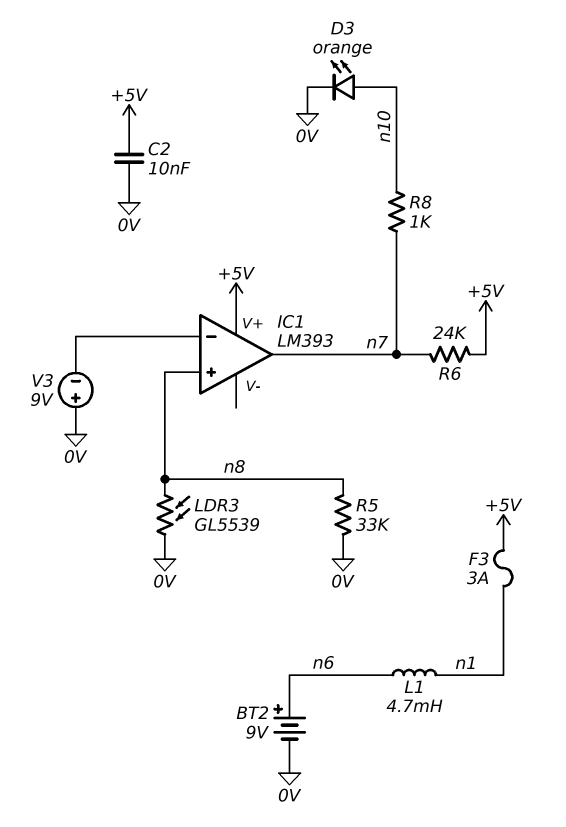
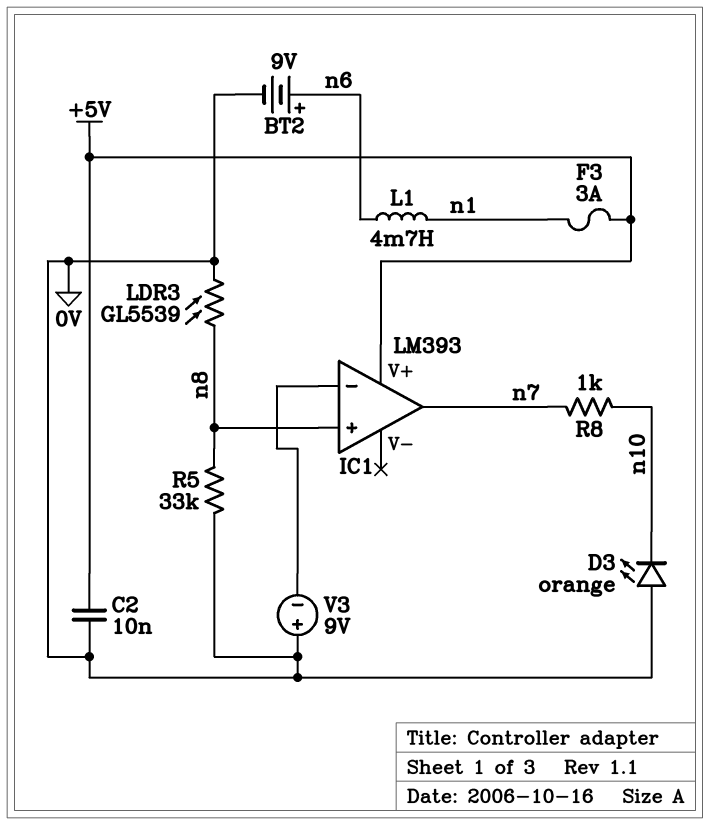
D3: LED orange (A n10, K 0V) -> LED orange (A 0V, K n10)
R6: 24k (+5V, n7) -> none

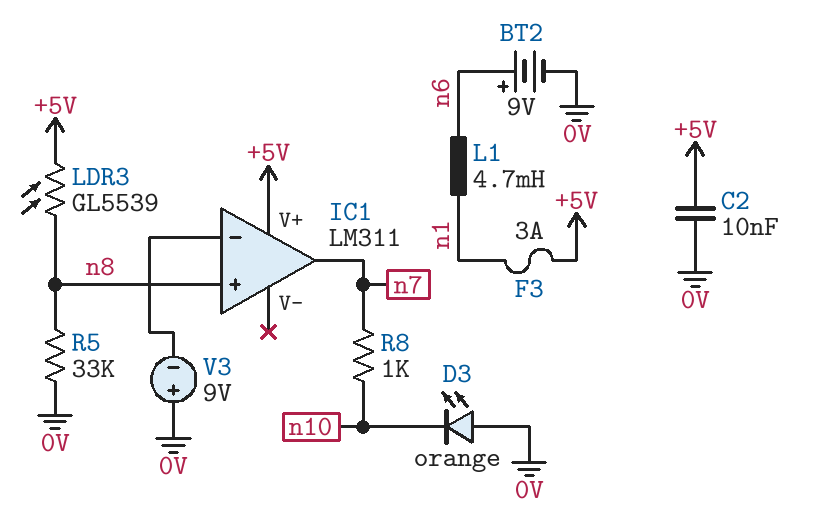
IC1: LM393 -> LM311
LDR3: GL5539 (0V, n8) -> GL5539 (+5V, n8)

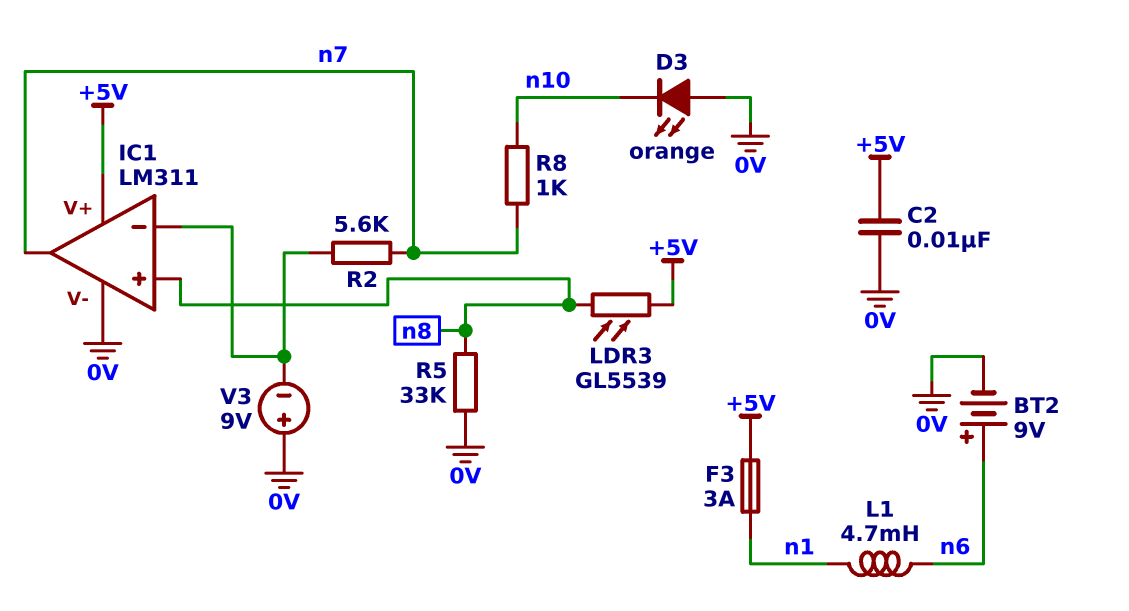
IC1 pin V-: none -> 0V
R2: none -> 5.6k (IC1/in-, n7)

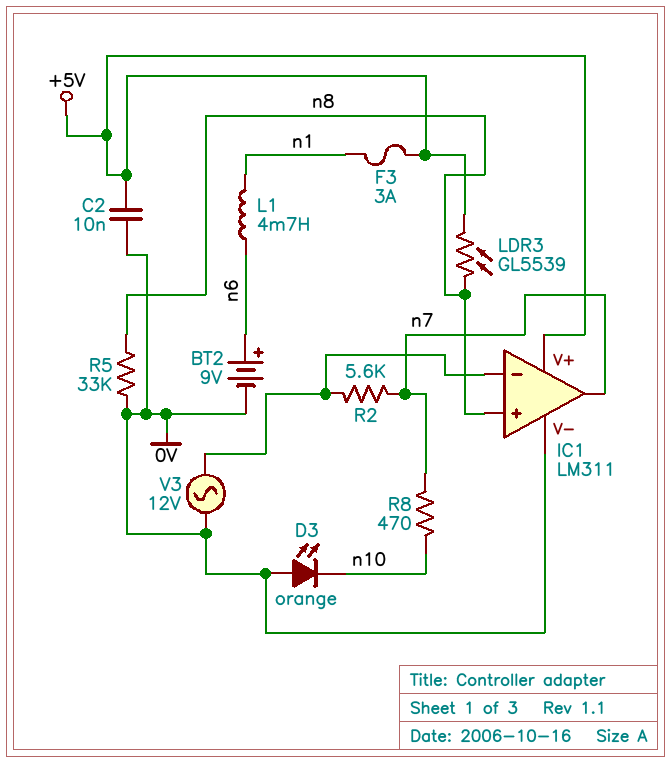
R8: 1k (n7, n10) -> 470 (n7, n10)
V3: 9V (plus 0V, minus IC1/in-) -> AC 12V (0V, IC1/in-)

